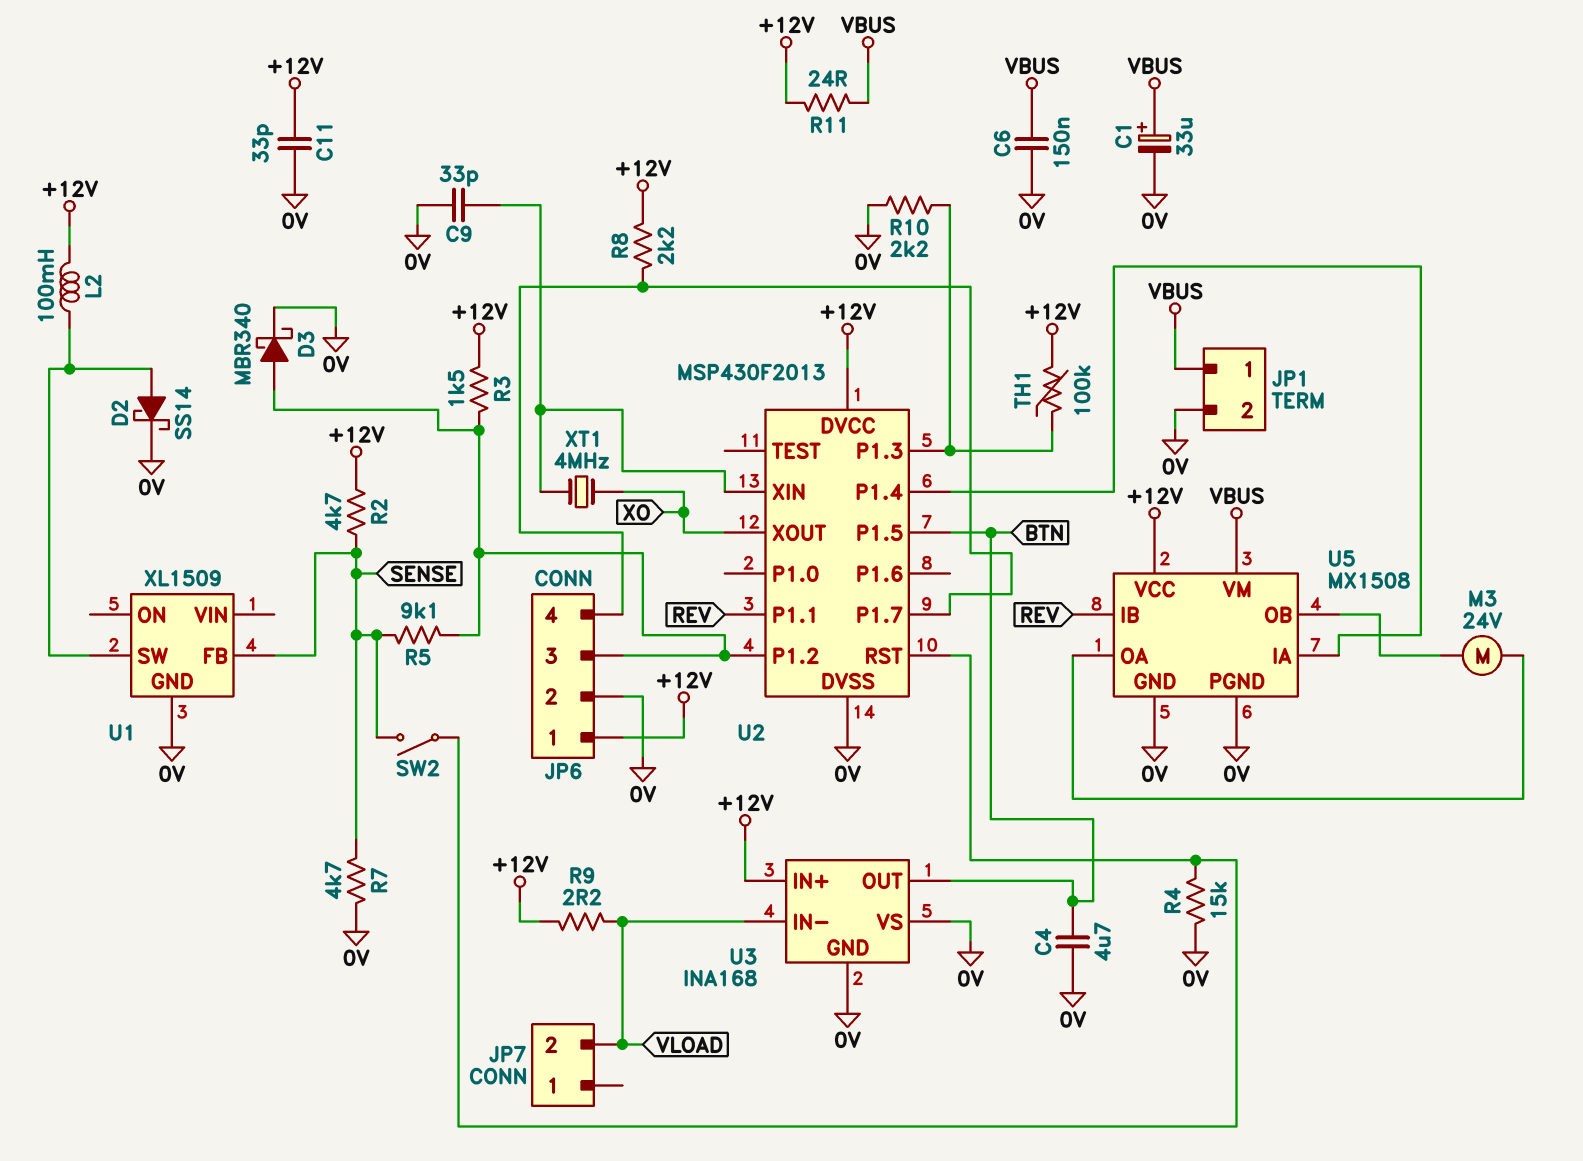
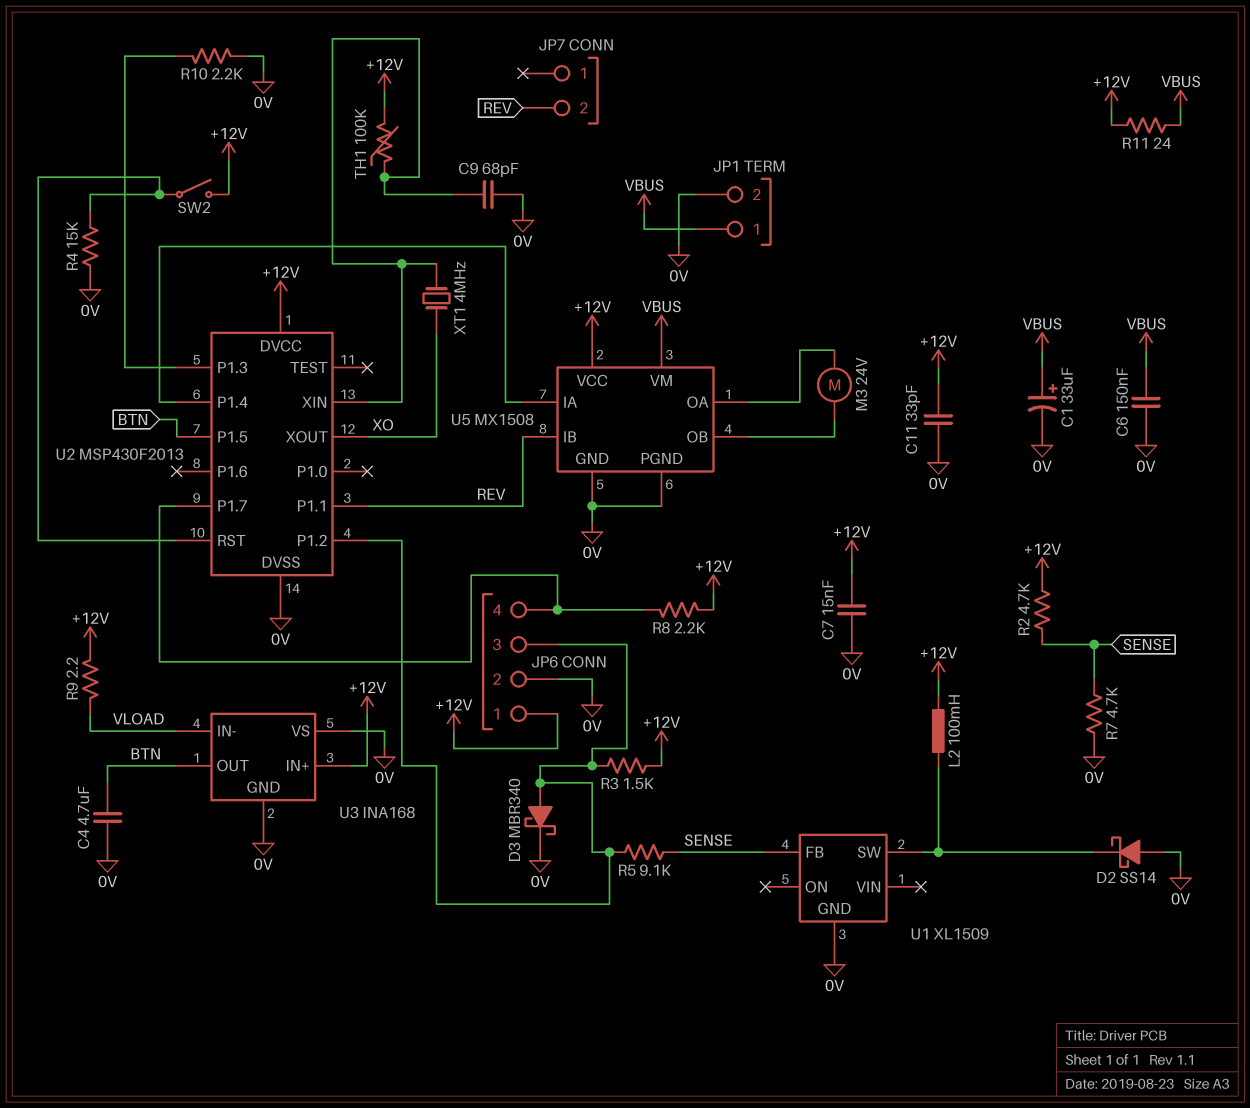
C7: none -> 15nF (+12V, 0V)
C9: 33pF (0V, U2/XIN) -> 68pF (0V, U2/XIN)
D2: schottky SS14 (A U1/SW, K 0V) -> schottky SS14 (A 0V, K U1/SW)
JP7 pin 2: VLOAD -> REV
SW2: switch (SENSE, U2/RST) -> switch (+12V, U2/RST)
TH1: 100k (+12V, U2/P1.3) -> 100k (+12V, U2/XIN)

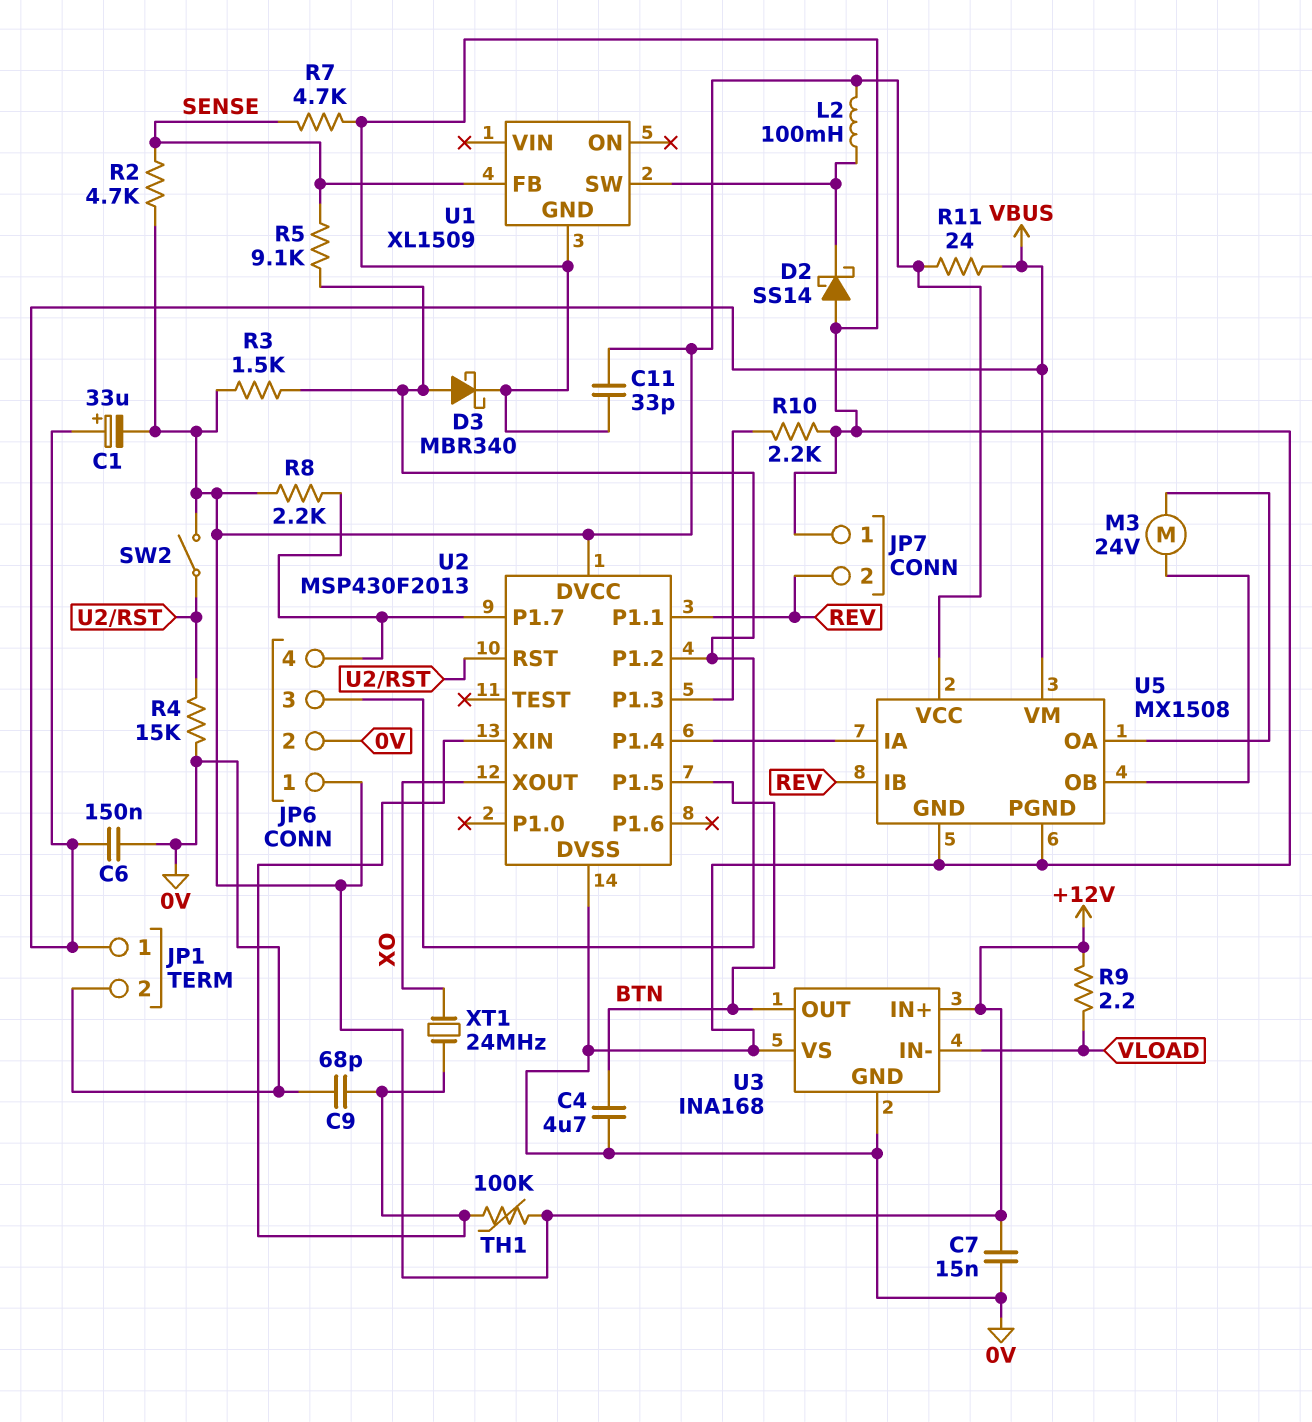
C1: 33uF (plus VBUS, minus 0V) -> 33uF (plus VBUS, minus +12V)
JP7 pin 1: none -> 0V
XT1: 4MHz (U2/XIN, XO) -> 24MHz (U2/XIN, XO)

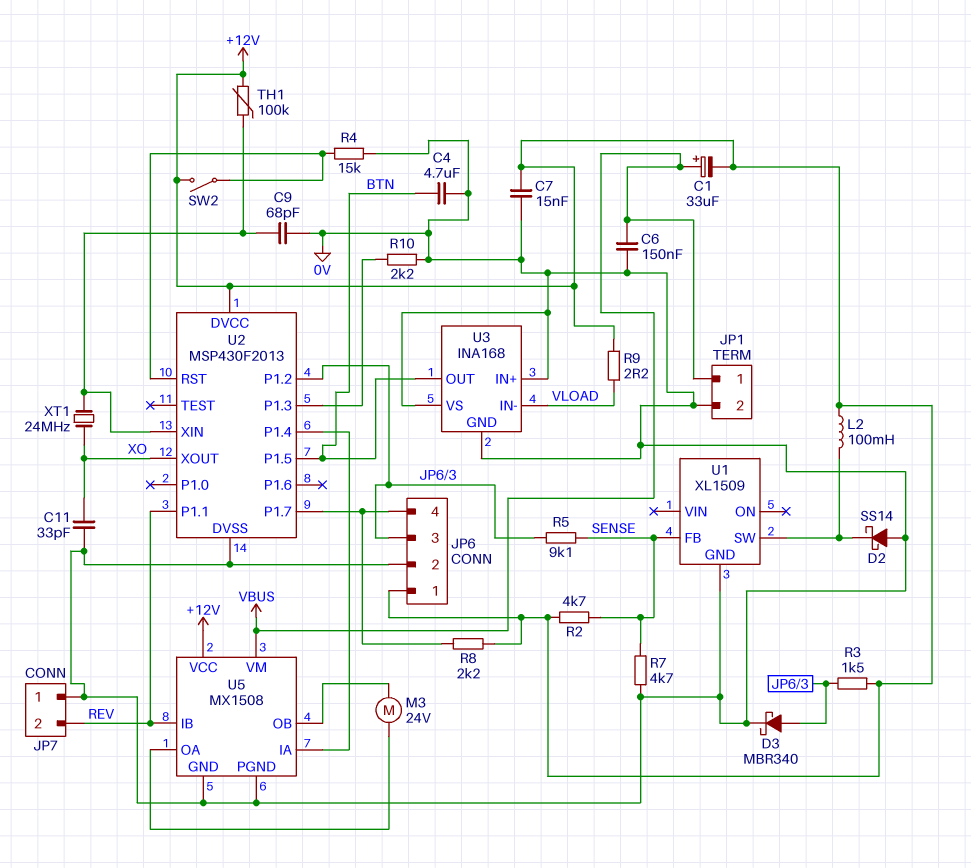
C11: 33pF (+12V, 0V) -> 33pF (0V, XO)
R11: 24 (+12V, VBUS) -> none
U3 pin IN+: +12V -> 0V

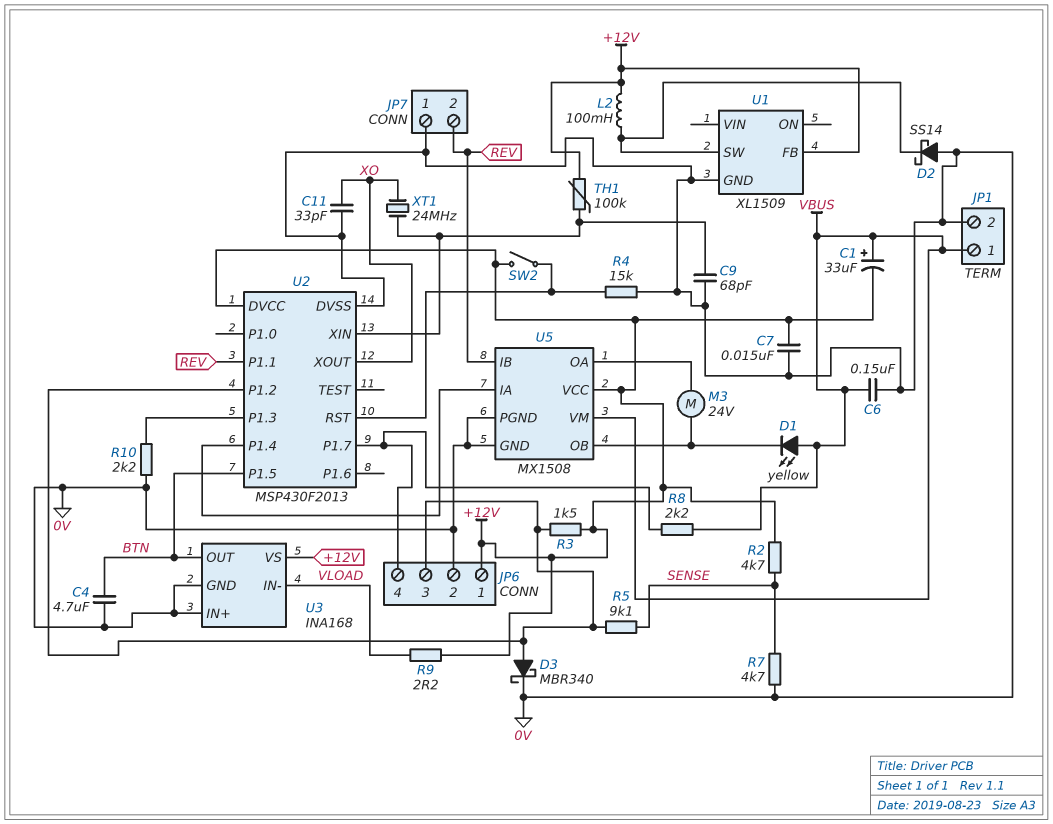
D1: none -> LED yellow (A VBUS, K U5/OB)
R8: 2.2k (+12V, JP6/4) -> 2.2k (JP6/4, VBUS)
U1 pin FB: SENSE -> +12V
U3 pin VS: 0V -> +12V

